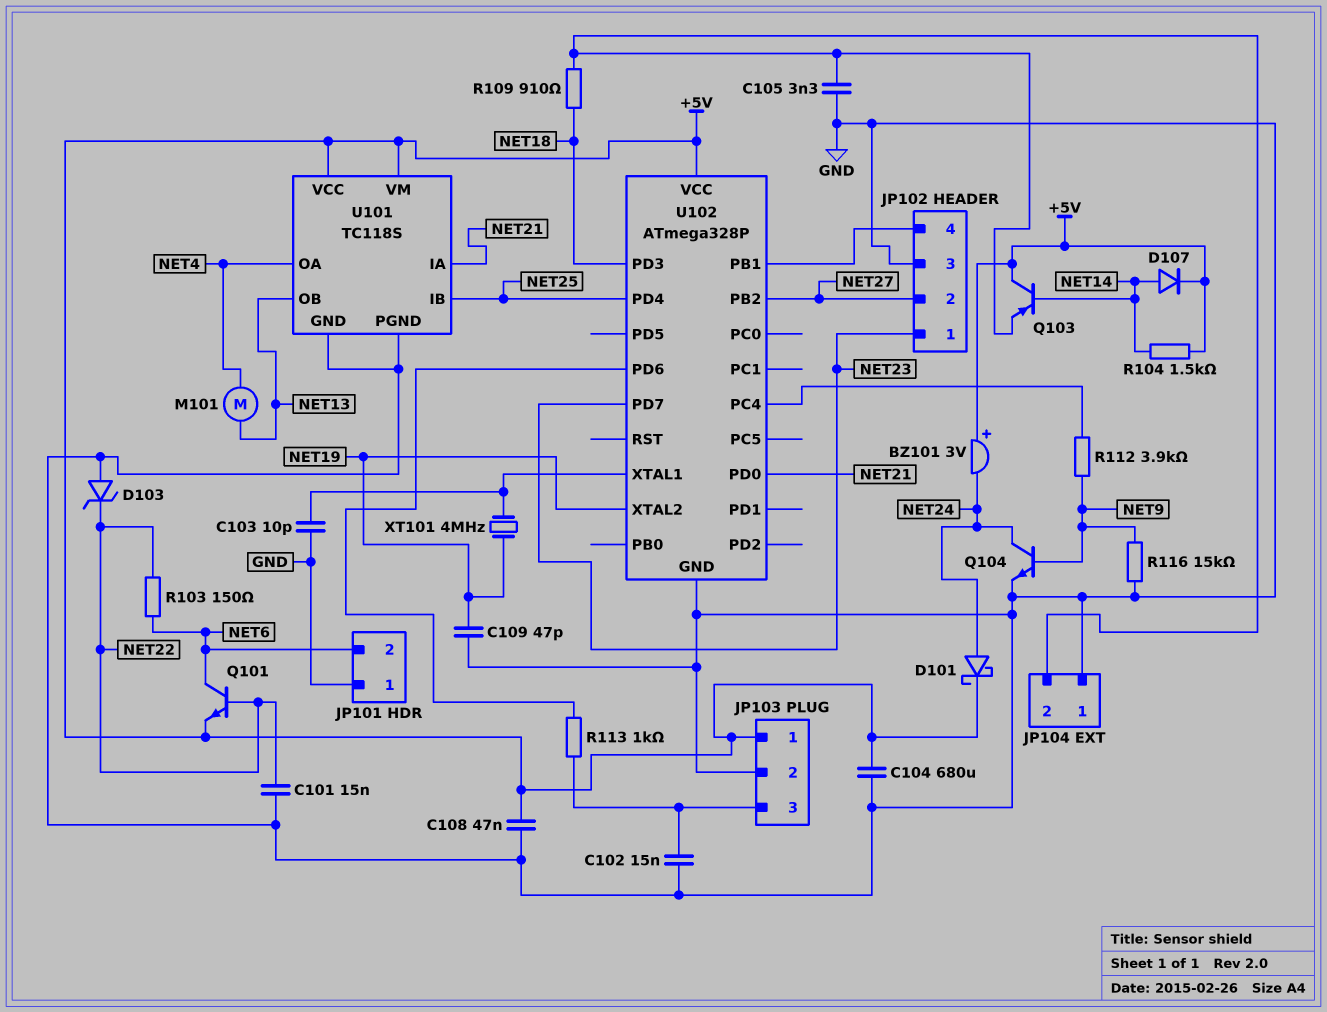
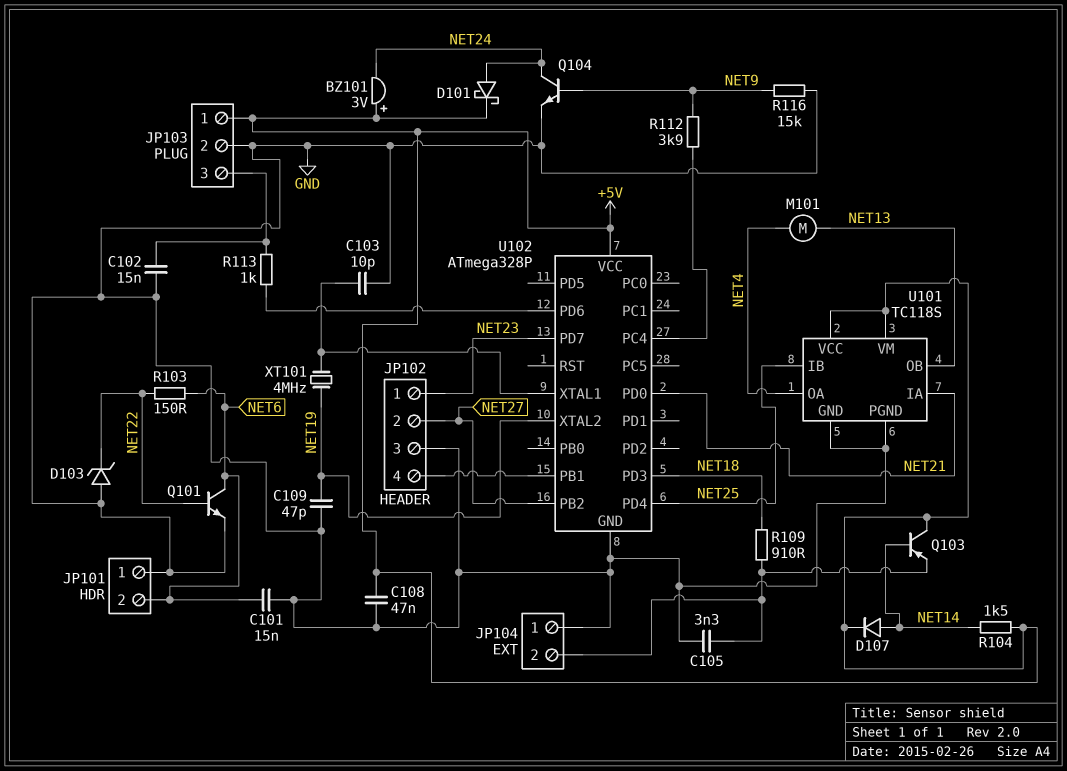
C101: 15nF (GND, NET22) -> 15nF (GND, NET6)
C104: 680uF (+5V, GND) -> none
Q101: NPN (B NET22, C NET6, E +5V) -> NPN (B NET22, C NET6, E GND)

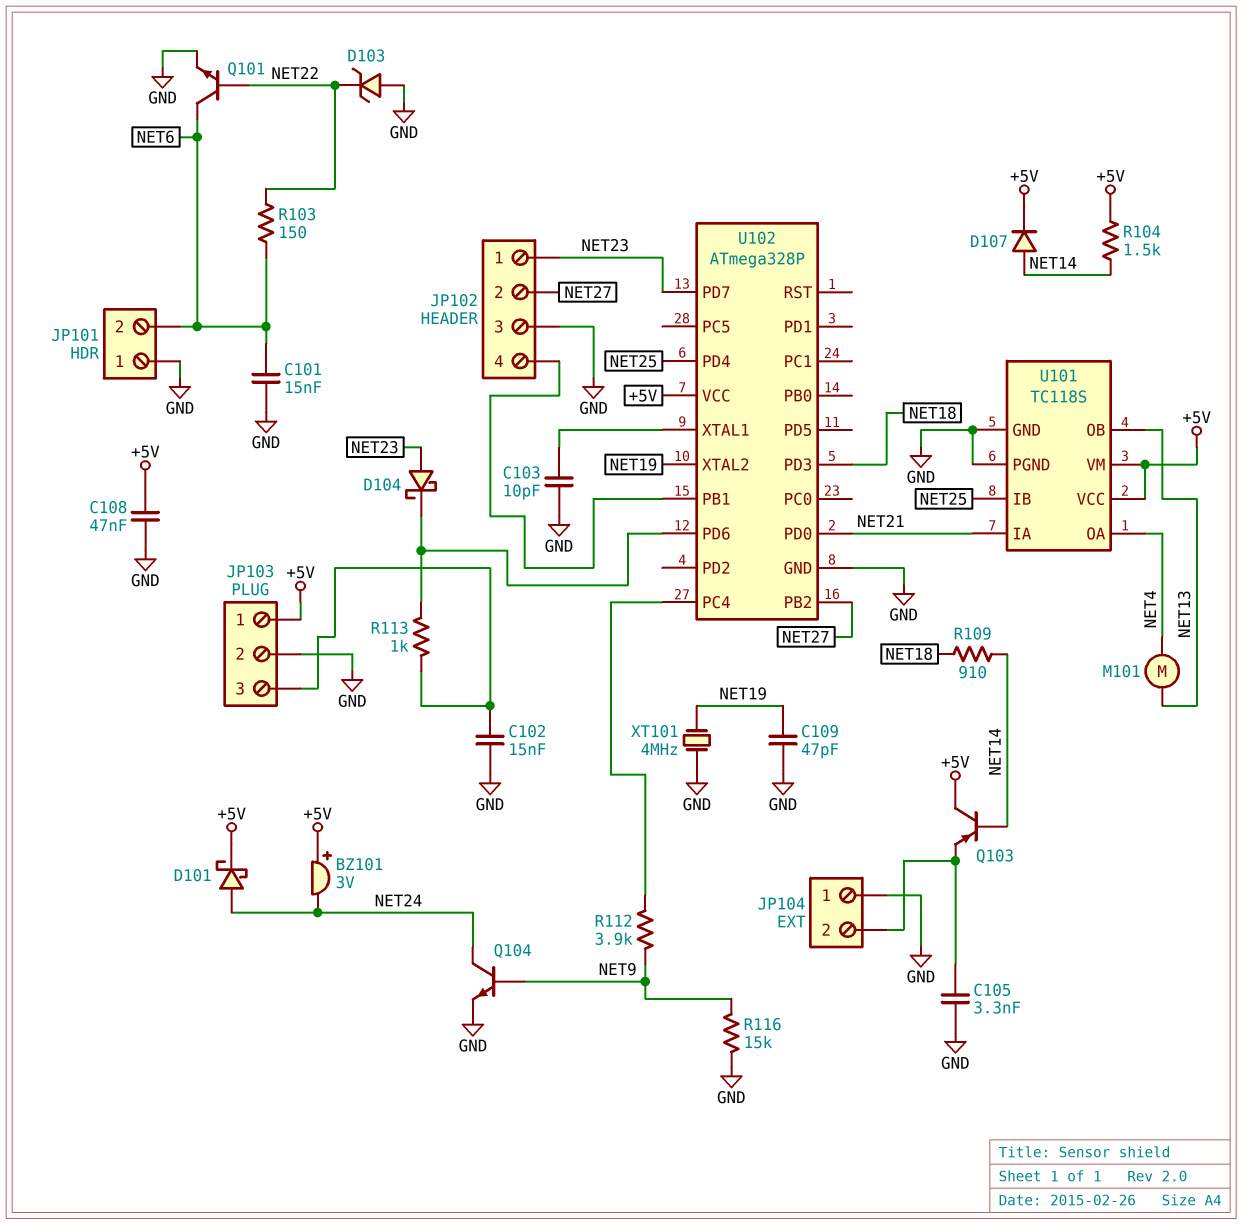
D104: none -> schottky (A NET23, K U102/PD6)
R109: 910 (JP104/2, NET18) -> 910 (NET14, NET18)
XT101: 4MHz (NET19, U102/XTAL1) -> 4MHz (GND, NET19)

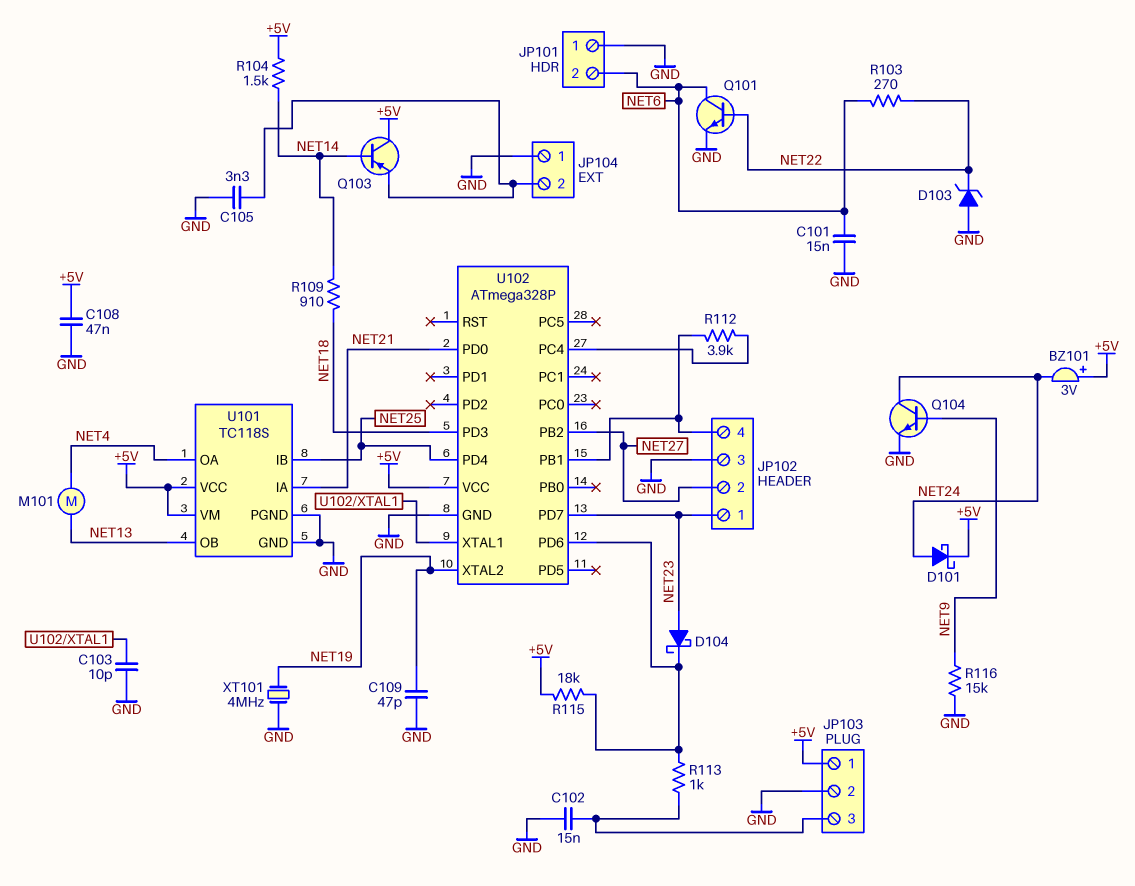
D107: diode (A NET14, K +5V) -> none
R103: 150 (NET6, NET22) -> 270 (NET6, NET22)
R112: 3.9k (NET9, U102/PC4) -> 3.9k (JP102/4, U102/PC4)
R115: none -> 18k (+5V, U102/PD6)

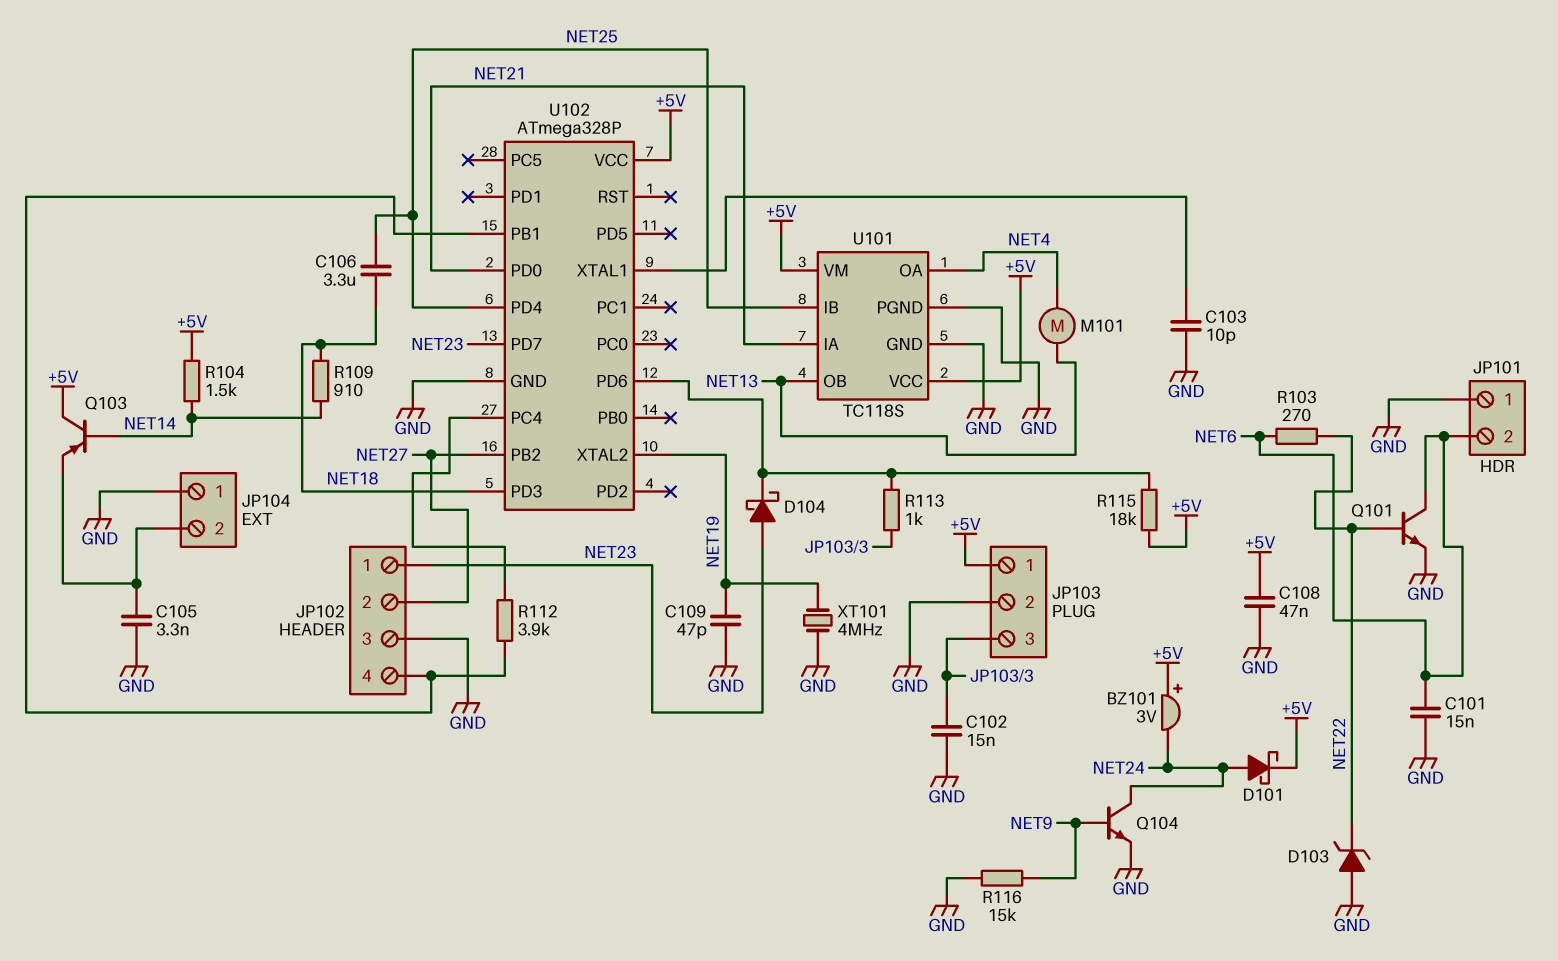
C106: none -> 3.3uF (NET18, NET25)

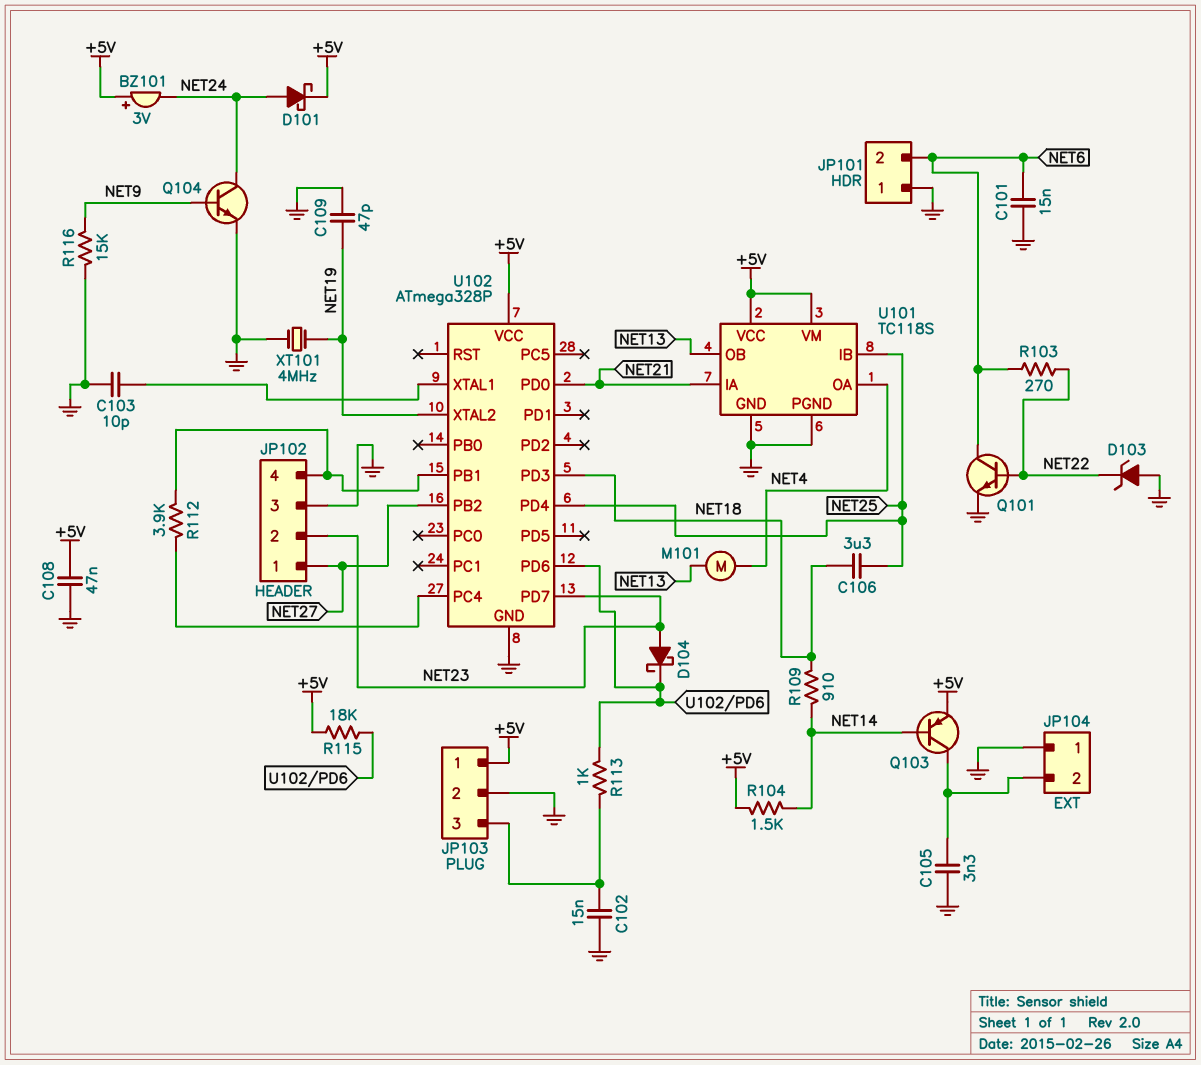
JP102 pin 1: NET23 -> NET27
JP102 pin 2: NET27 -> NET23
Q103: PNP (B NET14, C +5V, E JP104/2) -> PNP (B NET14, C JP104/2, E +5V)

